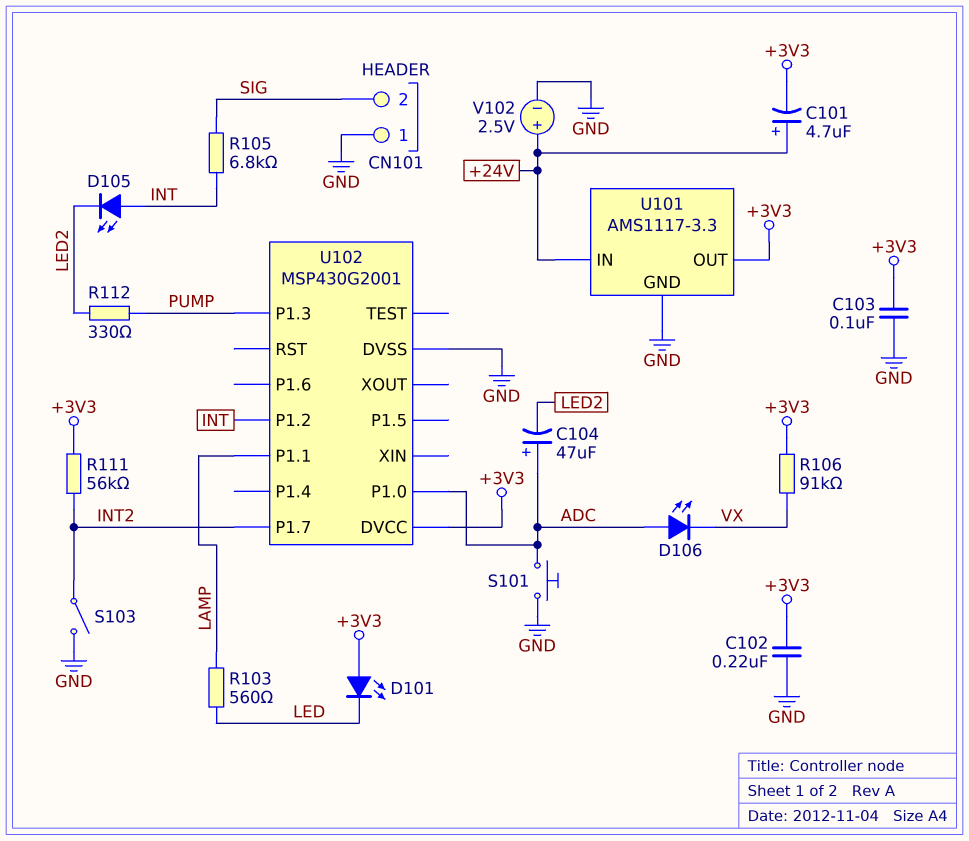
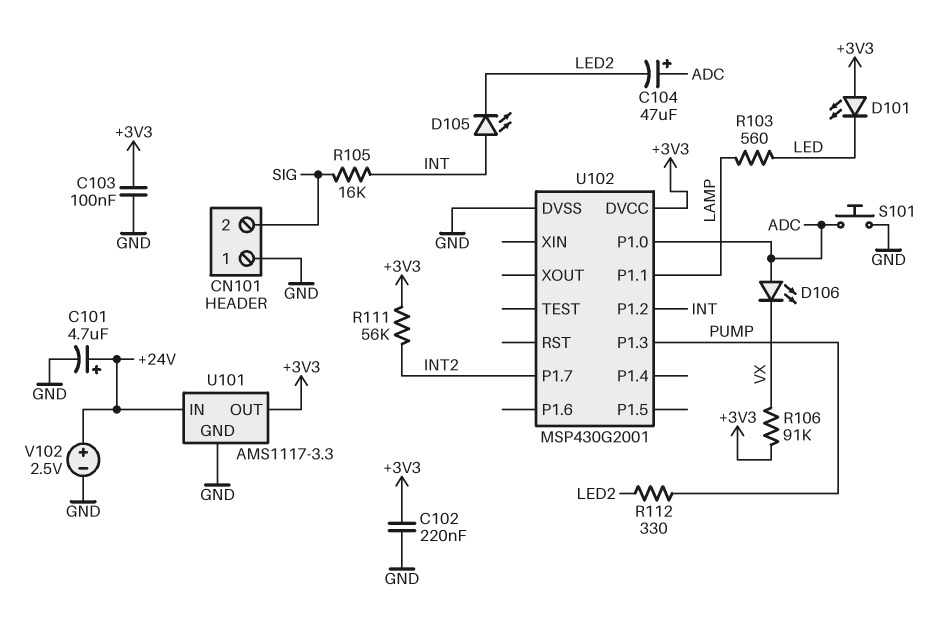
C101: 4.7uF (plus +24V, minus +3V3) -> 4.7uF (plus +24V, minus GND)
R105: 6.8k (INT, SIG) -> 16k (INT, SIG)
S103: switch (GND, INT2) -> none

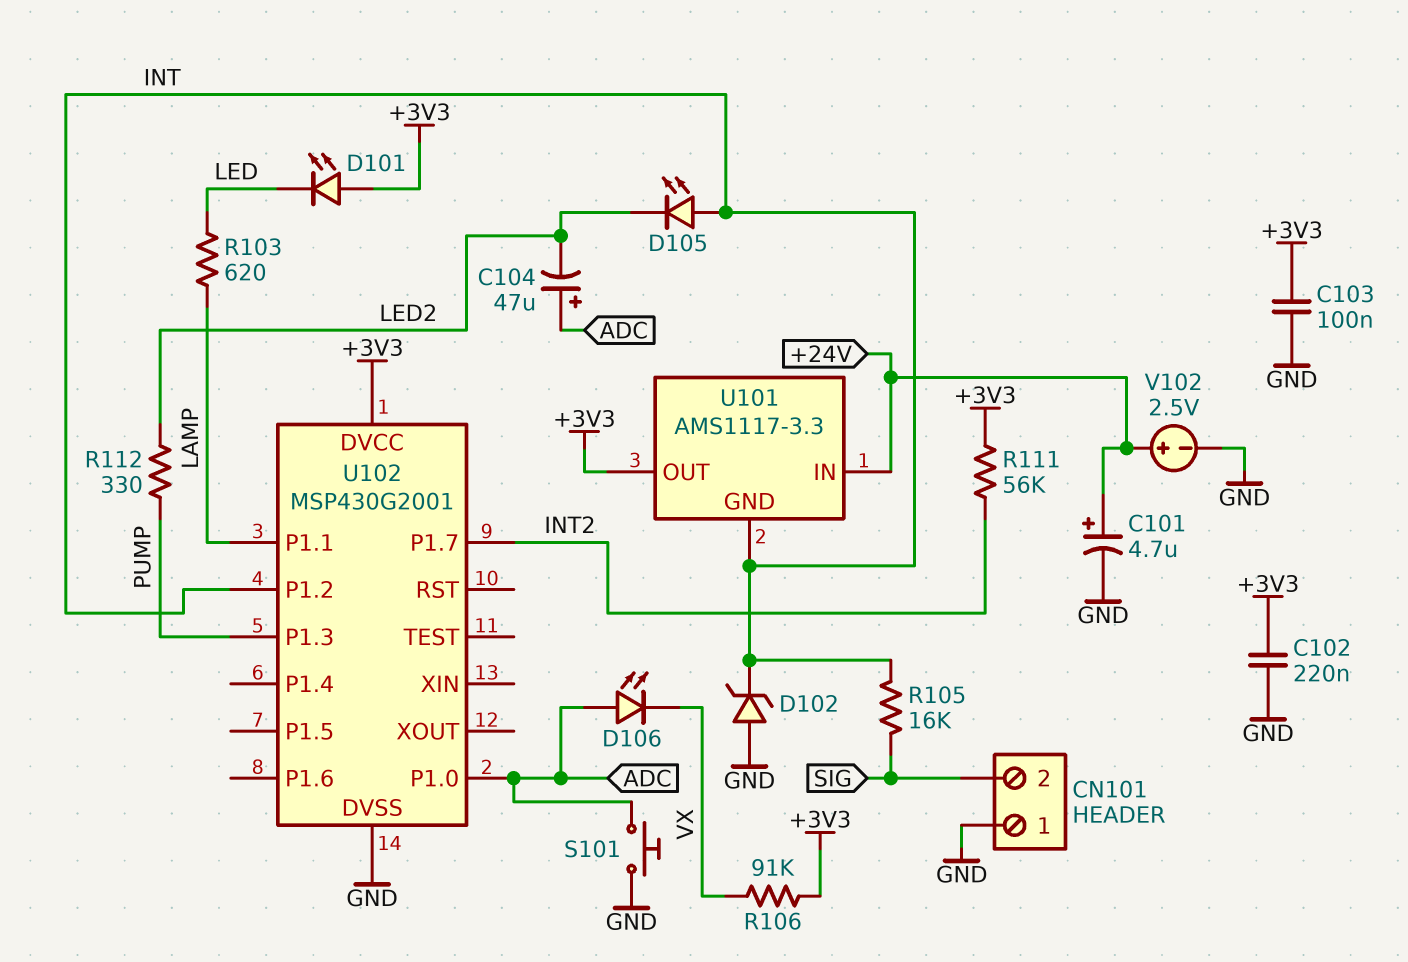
D102: none -> zener (A GND, K INT)
R103: 560 (LAMP, LED) -> 620 (LAMP, LED)
U101 pin GND: GND -> INT

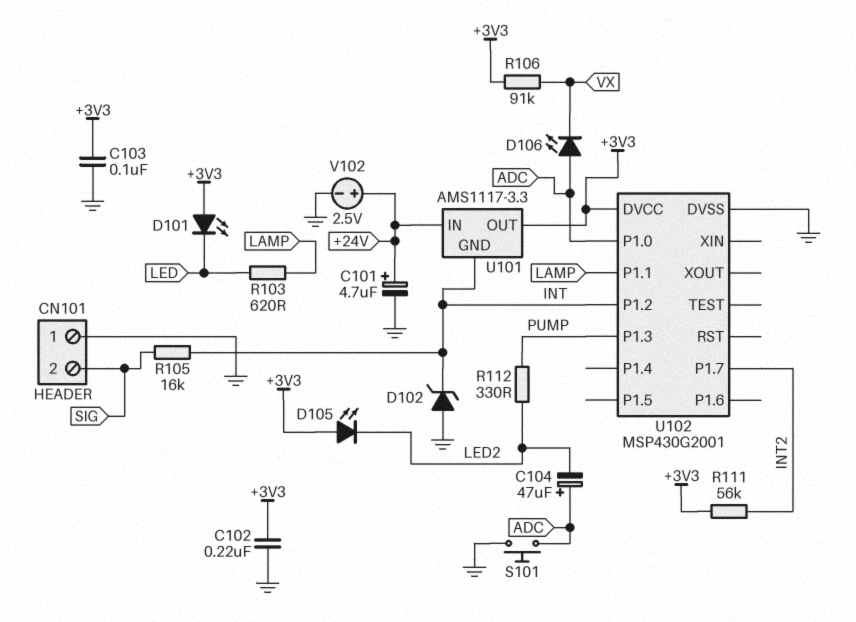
D105: LED (A INT, K LED2) -> LED (A +3V3, K LED2)

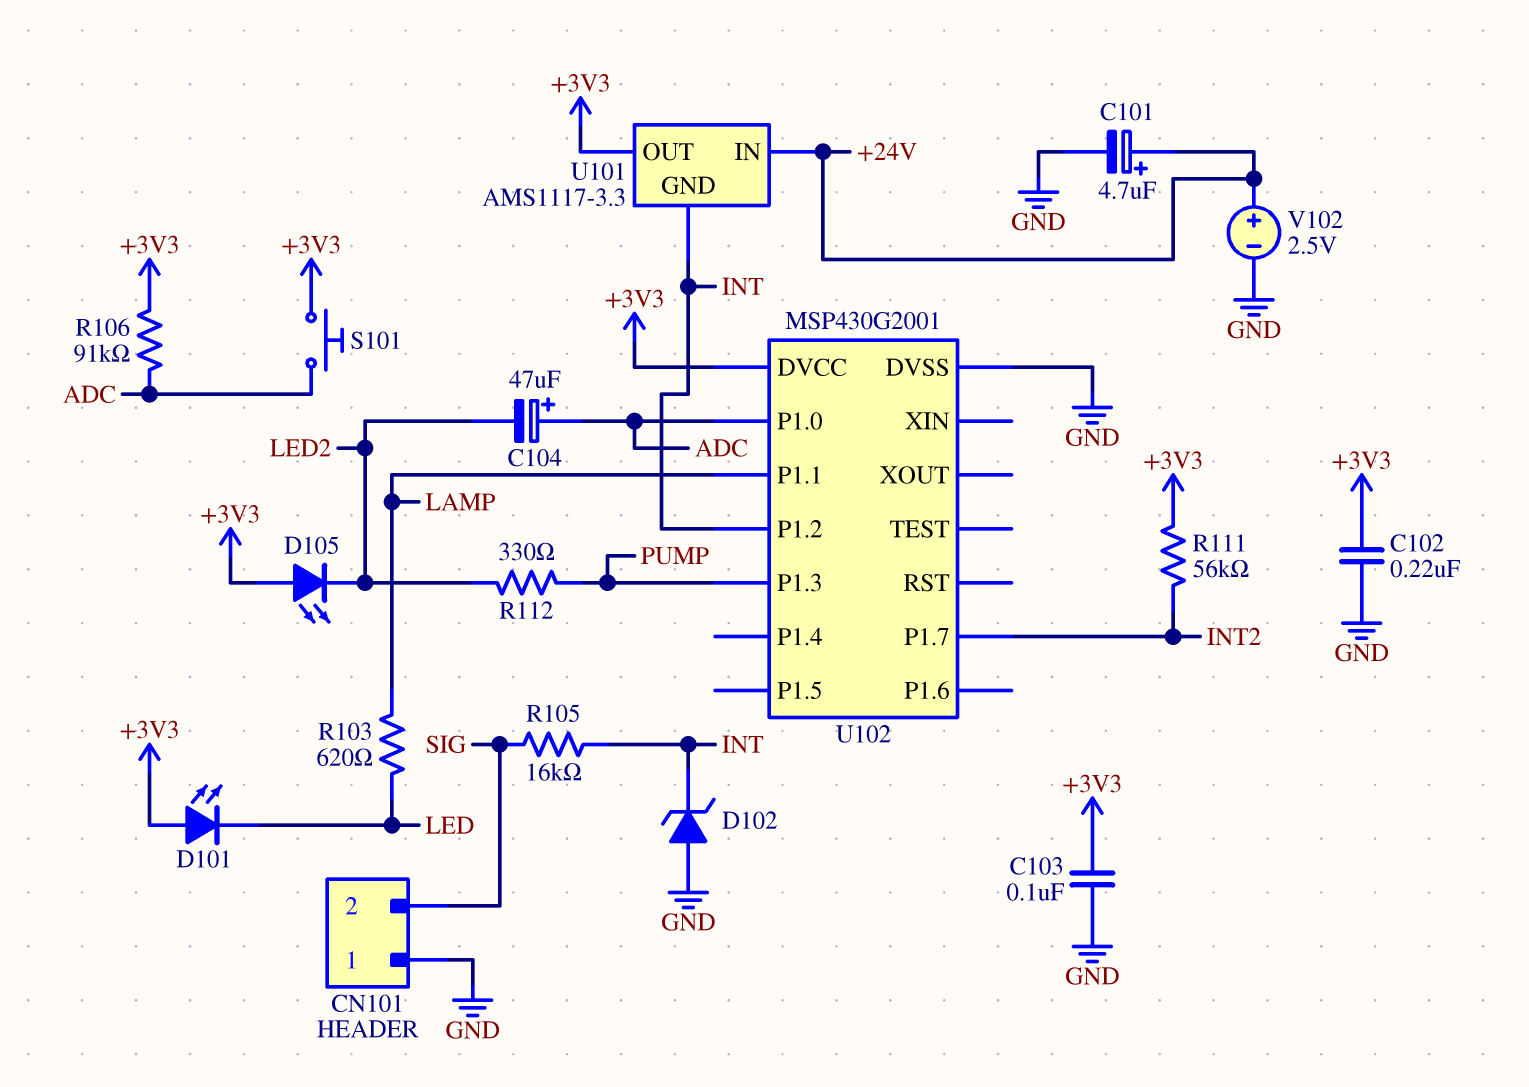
D106: LED (A ADC, K VX) -> none
R106: 91k (+3V3, VX) -> 91k (+3V3, ADC)
S101: button (ADC, GND) -> button (+3V3, ADC)

